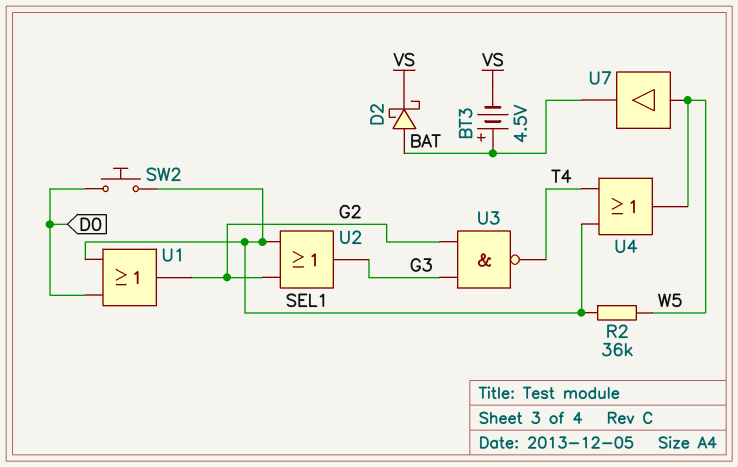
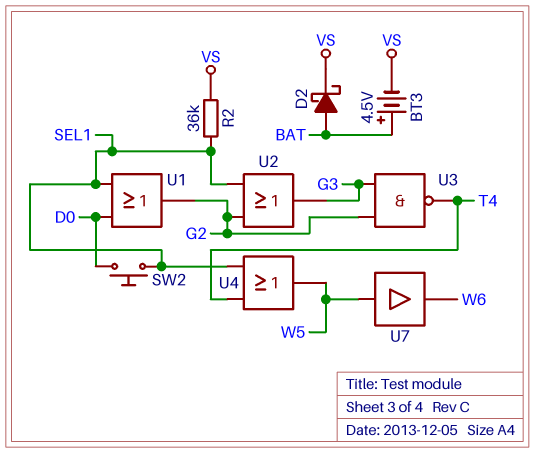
R2: 36k (SEL1, W5) -> 36k (SEL1, VS)
U7: buffer (in W5, out BAT) -> buffer (in W5, out W6)

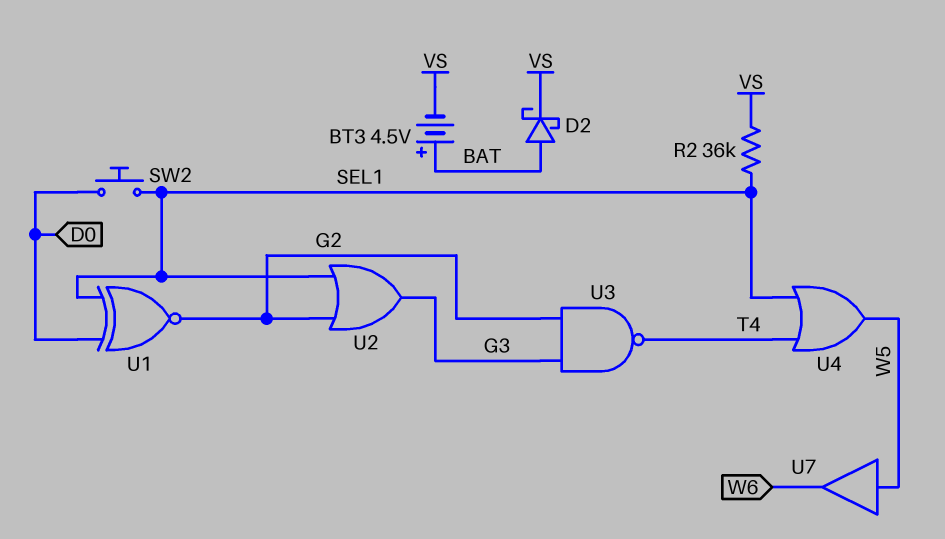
U1: OR (in D0, in SEL1, out G2) -> XNOR (in D0, in SEL1, out G2)

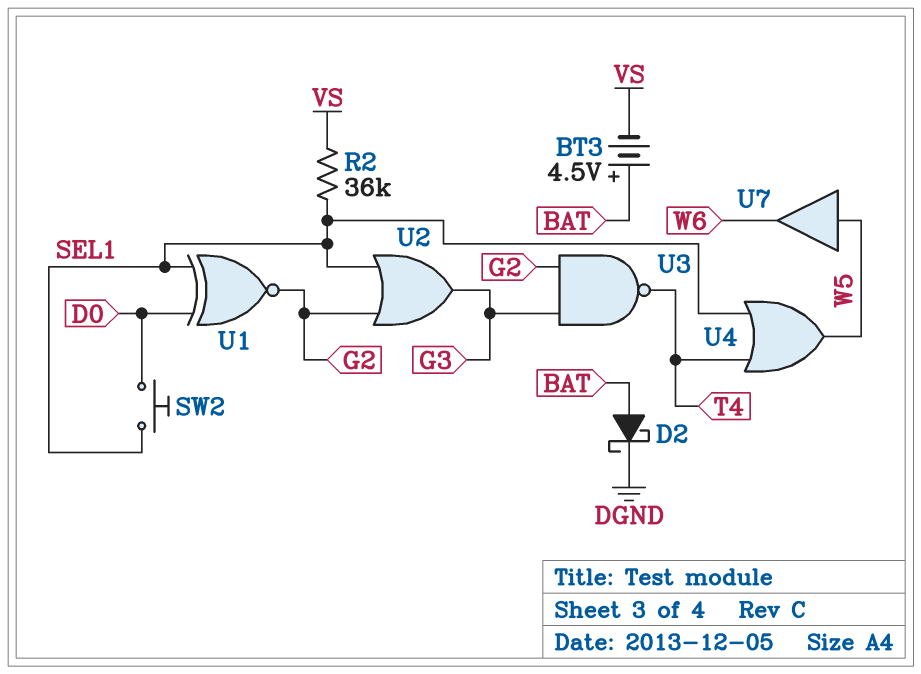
D2: schottky (A BAT, K VS) -> schottky (A BAT, K DGND)

